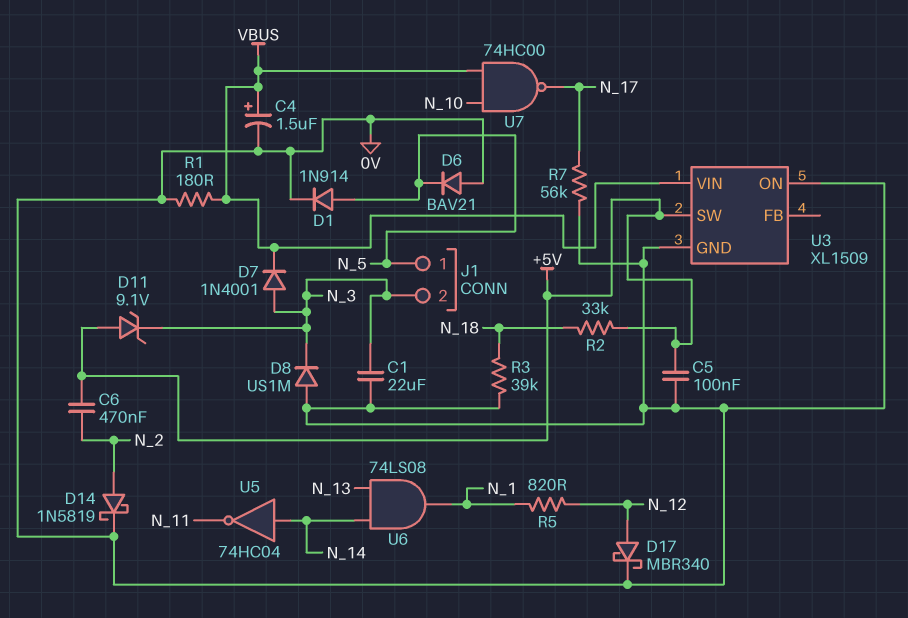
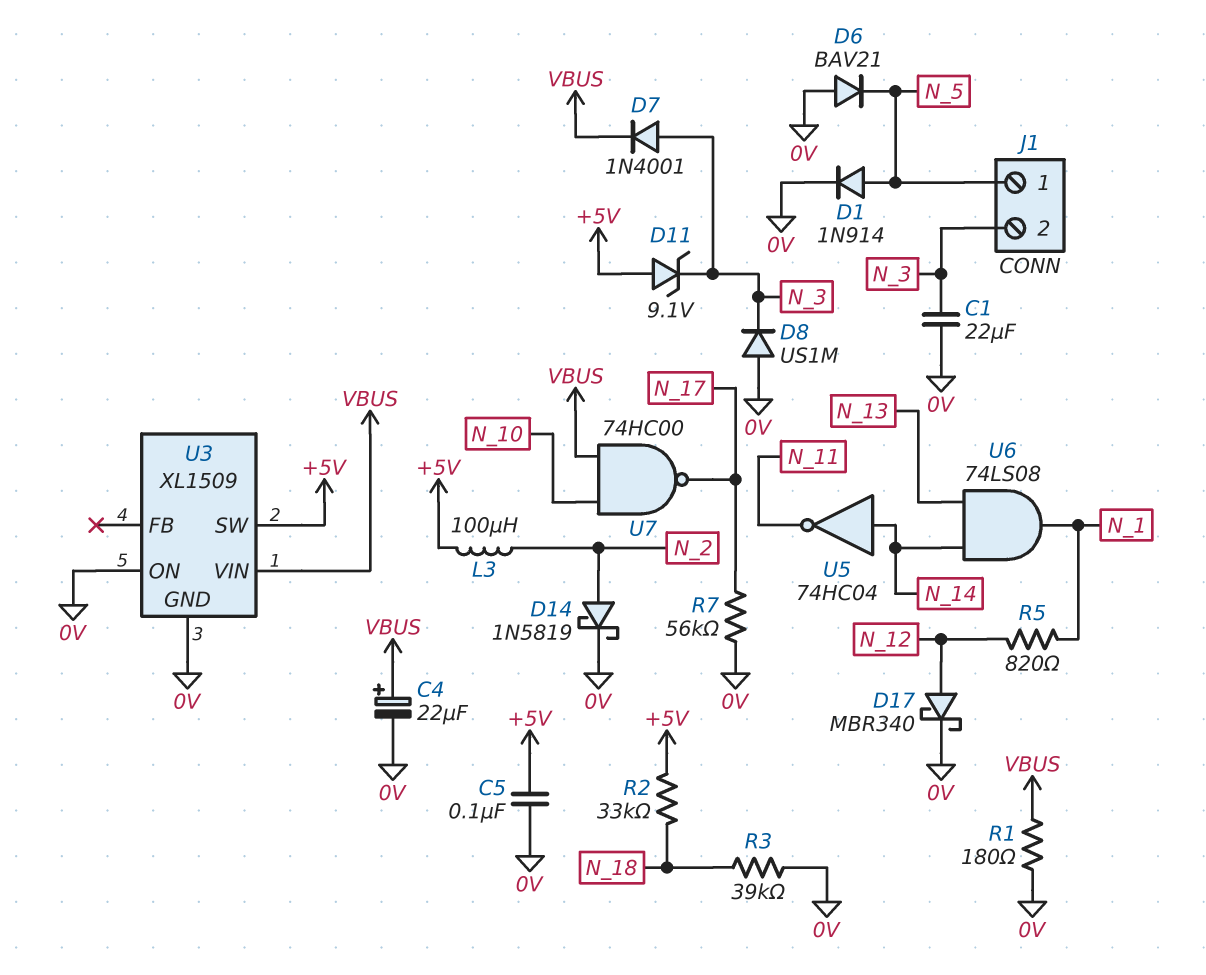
C4: 1.5uF (plus VBUS, minus 0V) -> 22uF (plus VBUS, minus 0V)
C6: 470nF (+5V, N_2) -> none
L3: none -> 100uH (+5V, N_2)

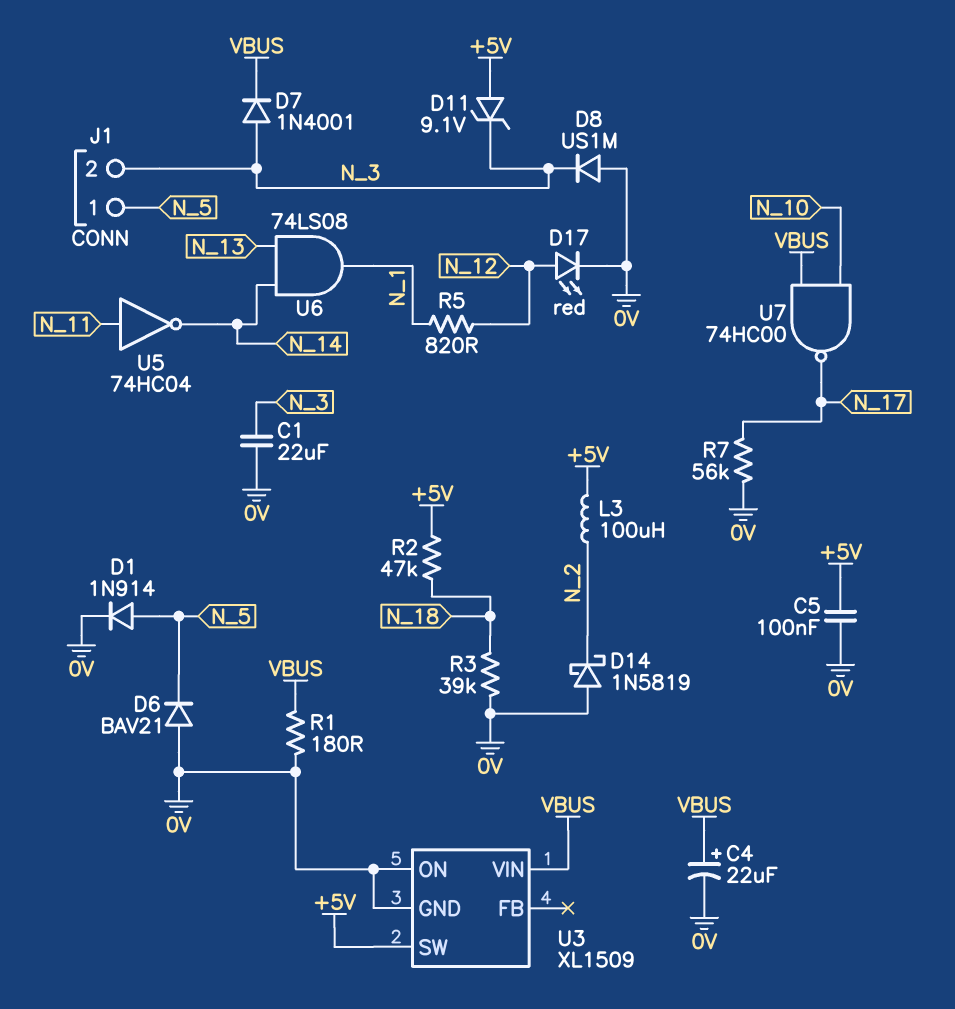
D14: schottky 1N5819 (A N_2, K 0V) -> schottky 1N5819 (A 0V, K N_2)
D17: schottky MBR340 (A N_12, K 0V) -> LED red (A N_12, K 0V)
R2: 33k (+5V, N_18) -> 47k (+5V, N_18)
U5: NOT 74HC04 (in N_14, out N_11) -> NOT 74HC04 (in N_11, out N_14)

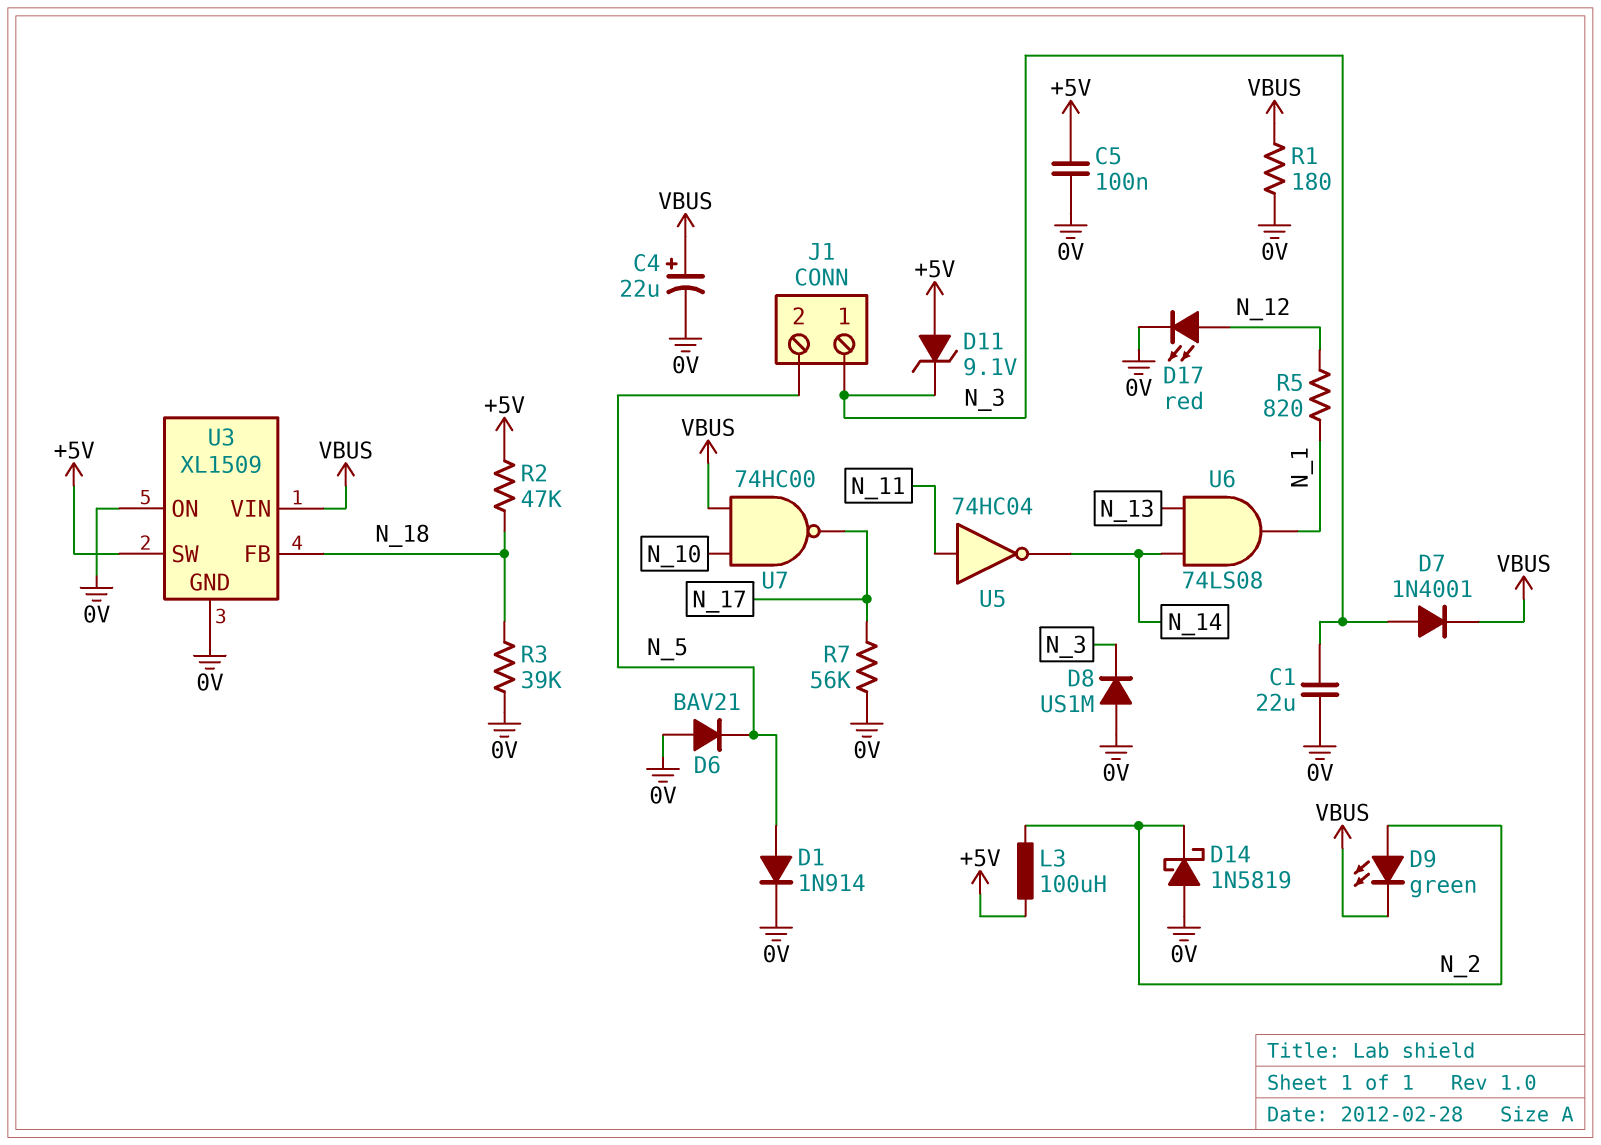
D9: none -> LED green (A N_2, K VBUS)
J1 pin 1: N_5 -> N_3
J1 pin 2: N_3 -> N_5
U3 pin FB: none -> N_18

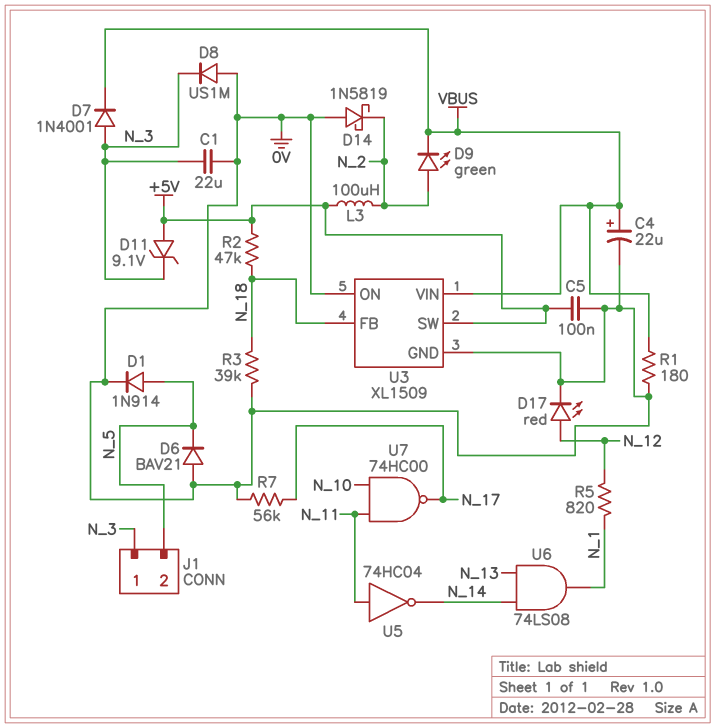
U7: NAND 74HC00 (in N_10, in VBUS, out N_17) -> NAND 74HC00 (in N_10, in N_11, out N_17)

